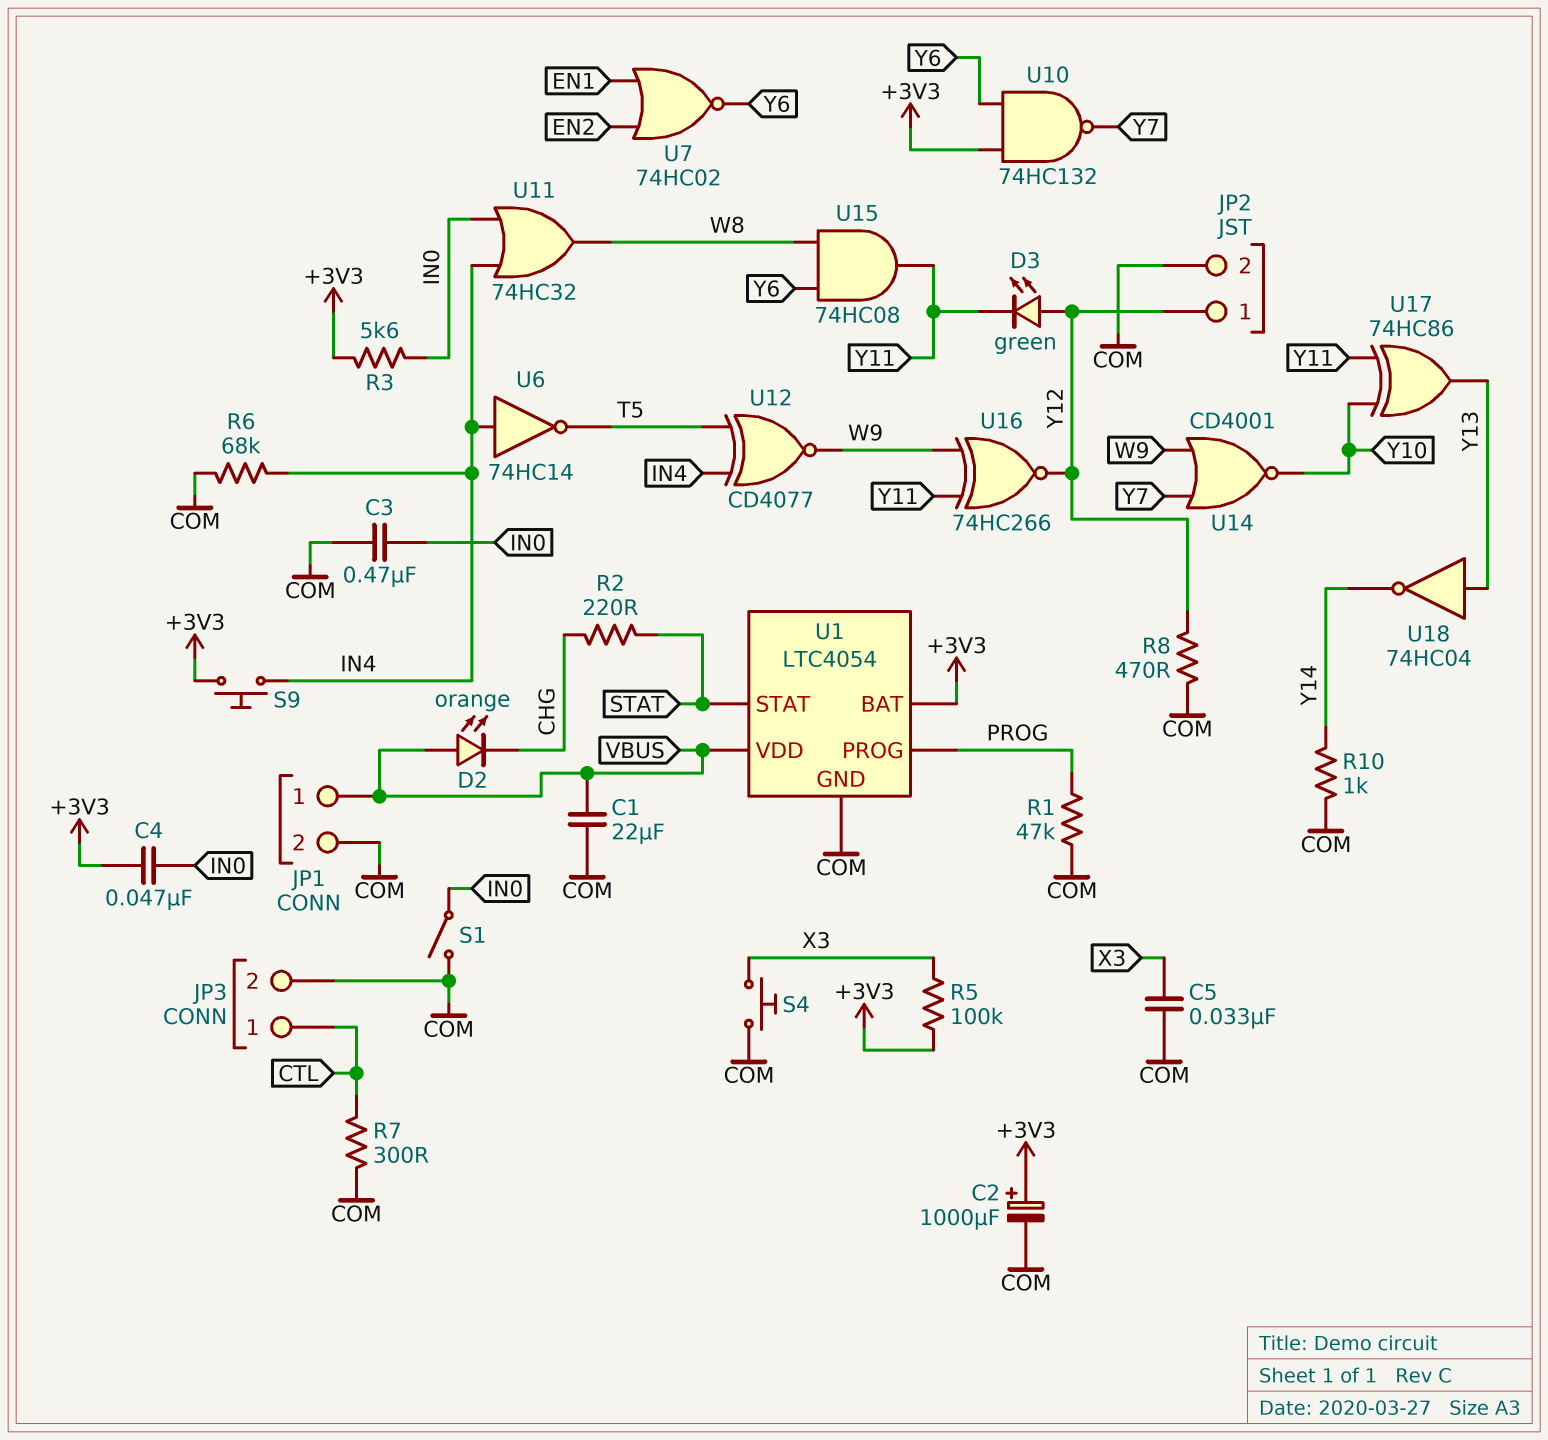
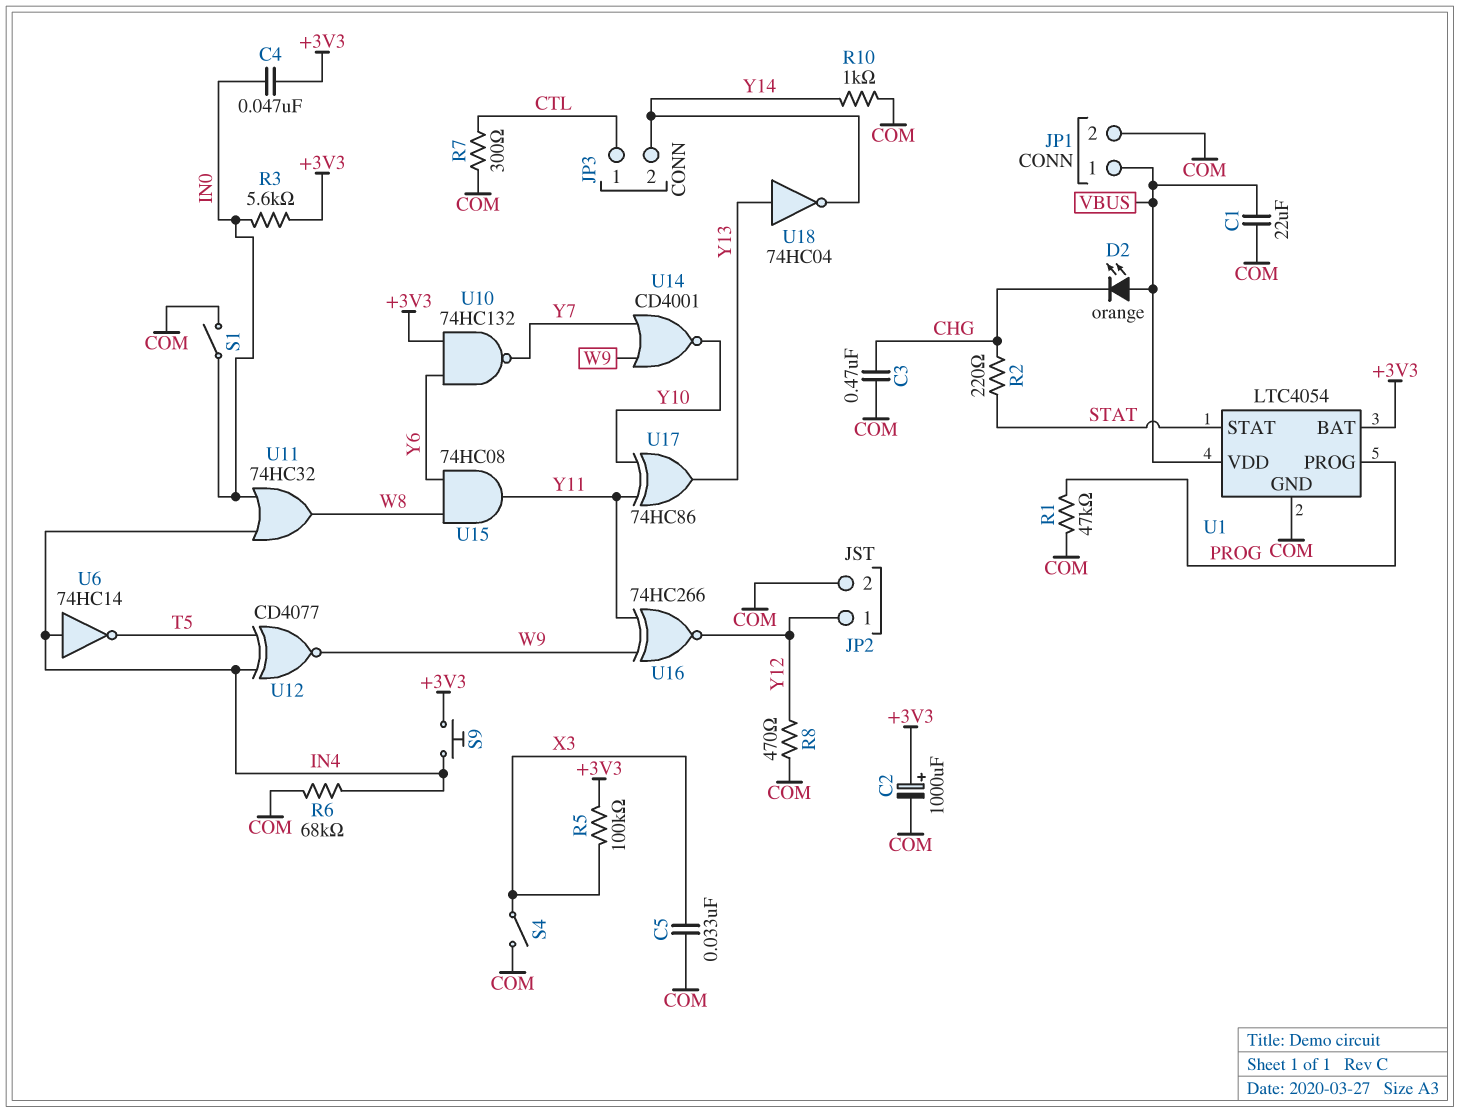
C3: 470nF (COM, IN0) -> 470nF (CHG, COM)
D3: LED green (A Y12, K Y11) -> none
JP3 pin 2: COM -> Y14
S4: button (COM, X3) -> switch (COM, X3)
U7: NOR 74HC02 (in EN1, in EN2, out Y6) -> none

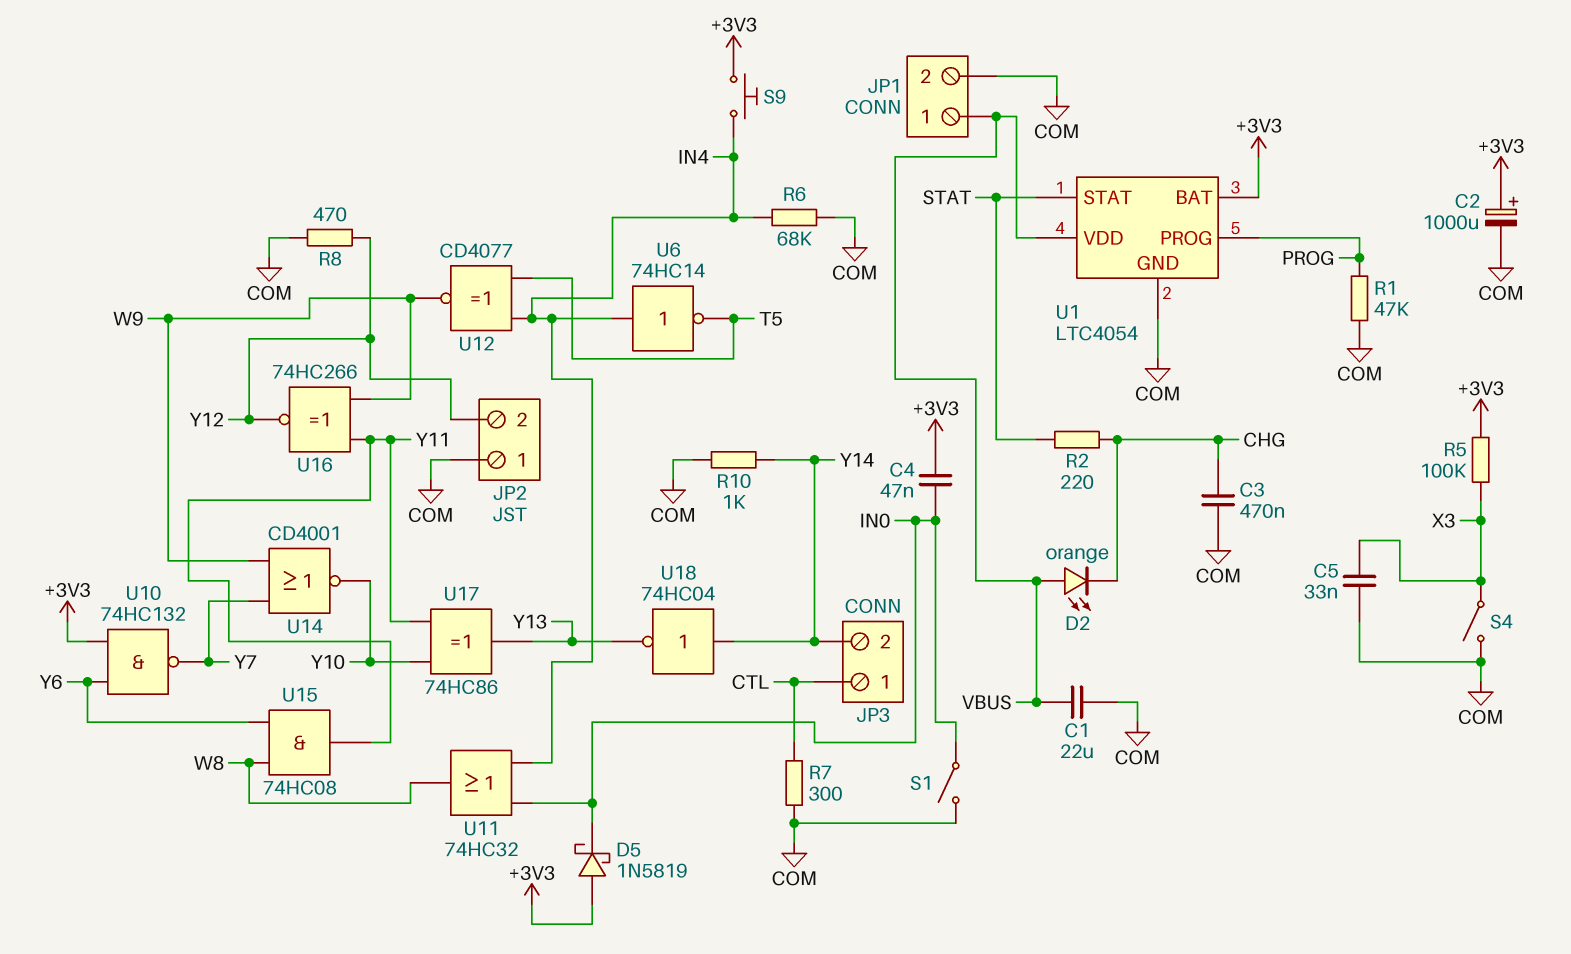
D5: none -> schottky 1N5819 (A +3V3, K IN0)
JP2 pin 1: Y12 -> COM
JP2 pin 2: COM -> Y12
R3: 5.6k (+3V3, IN0) -> none
U18: NOT 74HC04 (in Y13, out Y14) -> NOT 74HC04 (in Y14, out Y13)

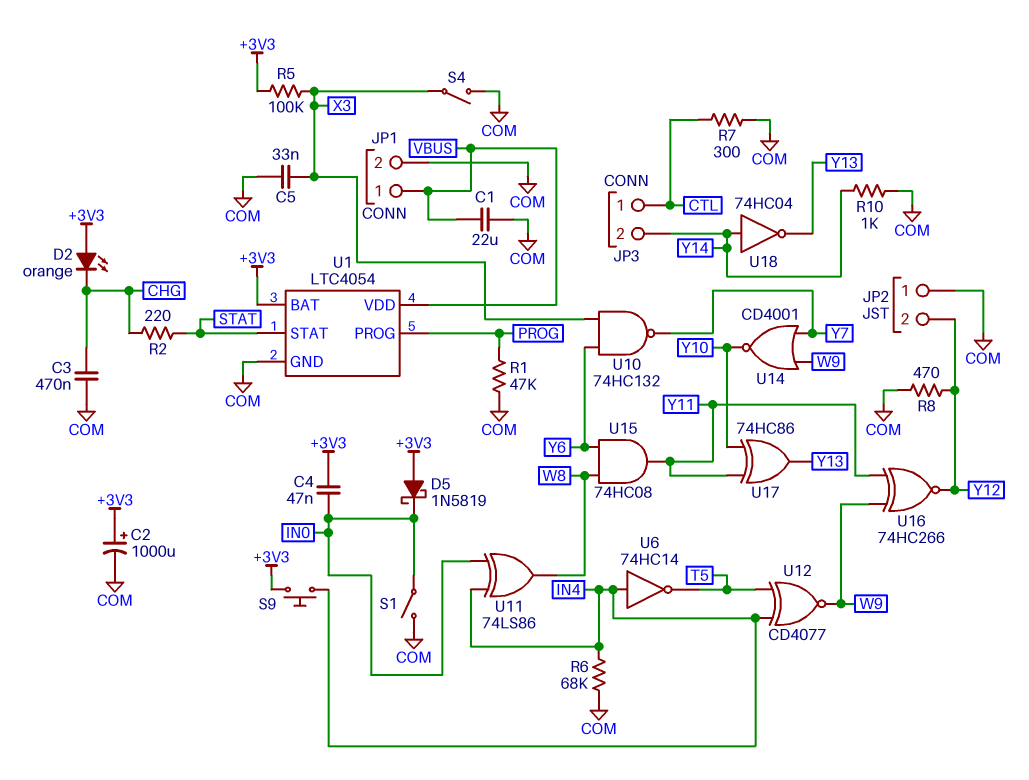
D2: LED orange (A VBUS, K CHG) -> LED orange (A +3V3, K CHG)
U10: NAND 74HC132 (in +3V3, in Y6, out Y7) -> NAND 74HC132 (in X3, in Y6, out Y7)
U11: OR 74HC32 (in IN0, in IN4, out W8) -> XOR 74LS86 (in IN0, in IN4, out W8)

